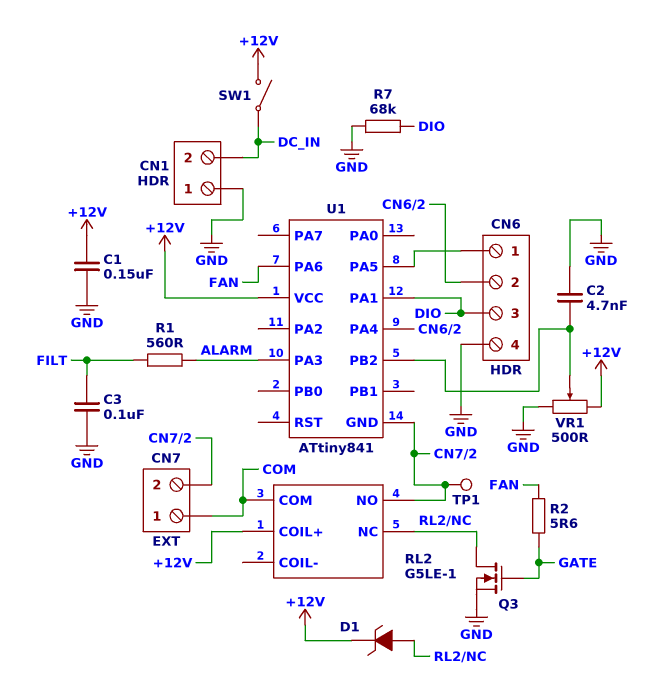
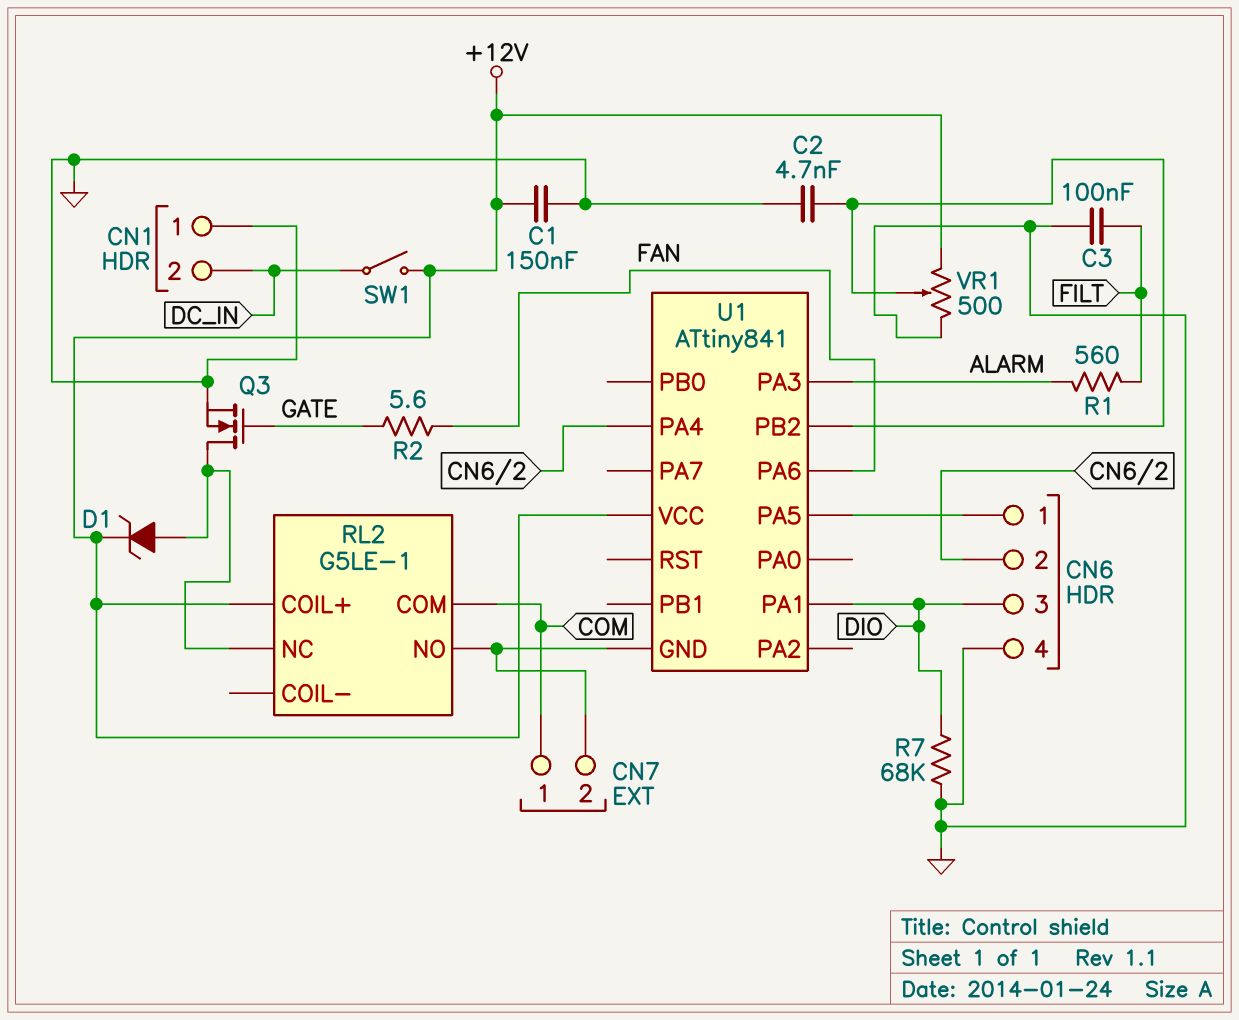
TP1: test point (CN7/2) -> none

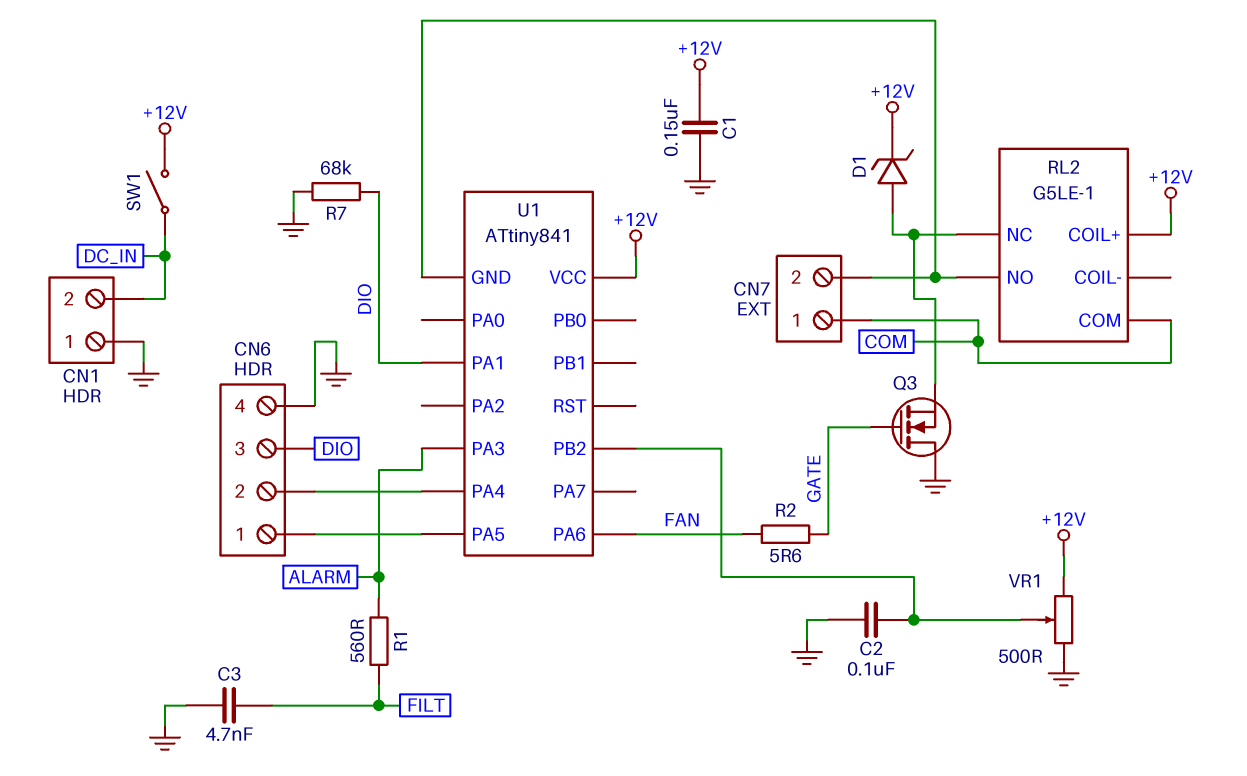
C2: 4.7nF (GND, U1/PB2) -> 100nF (GND, U1/PB2)
C3: 100nF (FILT, GND) -> 4.7nF (FILT, GND)
Q3: NMOS (G GATE, D RL2/NC, S GND) -> NMOS (G GATE, D GND, S RL2/NC)

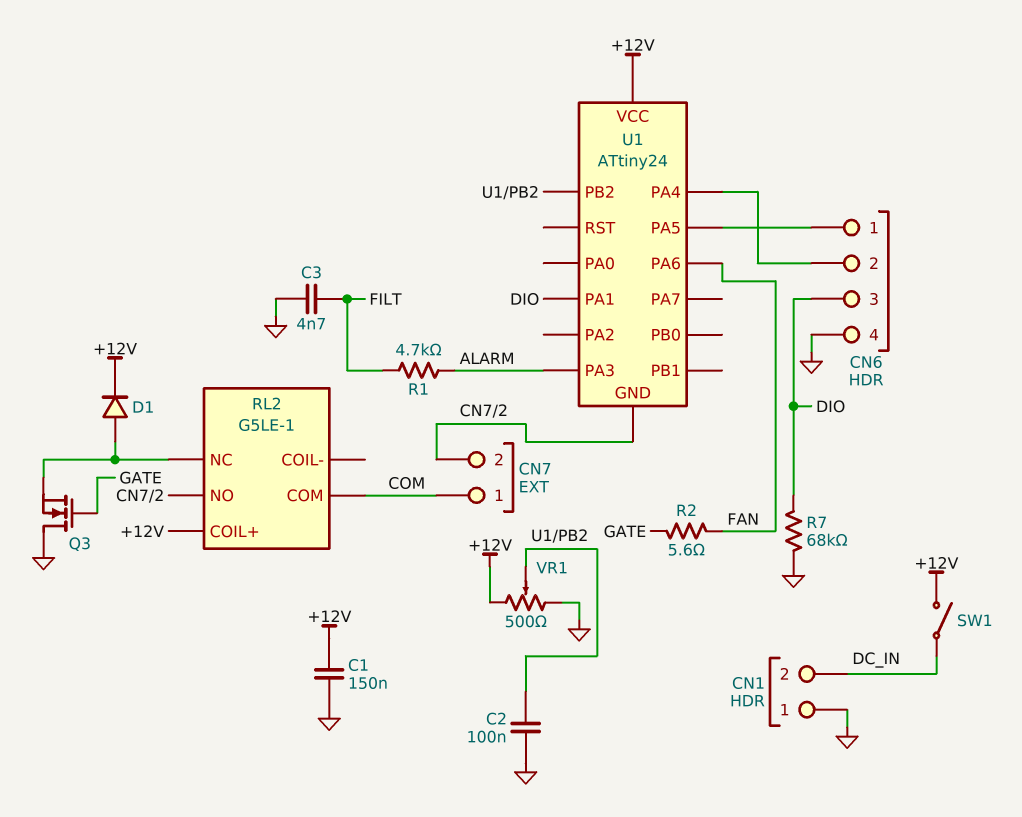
D1: zener (A RL2/NC, K +12V) -> diode (A RL2/NC, K +12V)
R1: 560 (ALARM, FILT) -> 4.7k (ALARM, FILT)
U1: ATtiny841 -> ATtiny24

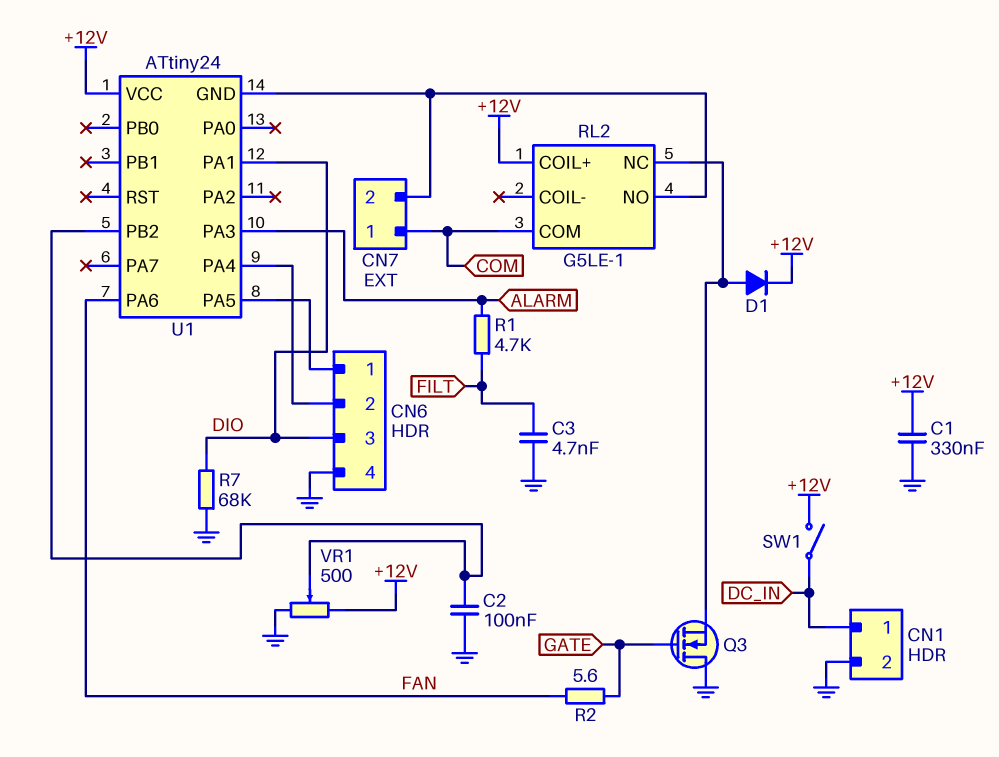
C1: 150nF (+12V, GND) -> 330nF (+12V, GND)
CN1 pin 1: GND -> DC_IN
CN1 pin 2: DC_IN -> GND

